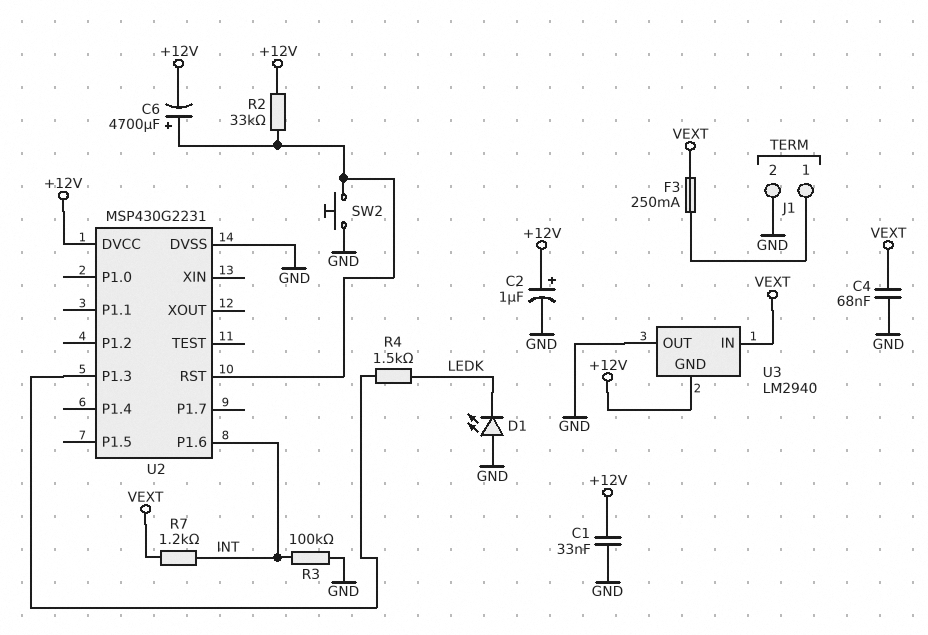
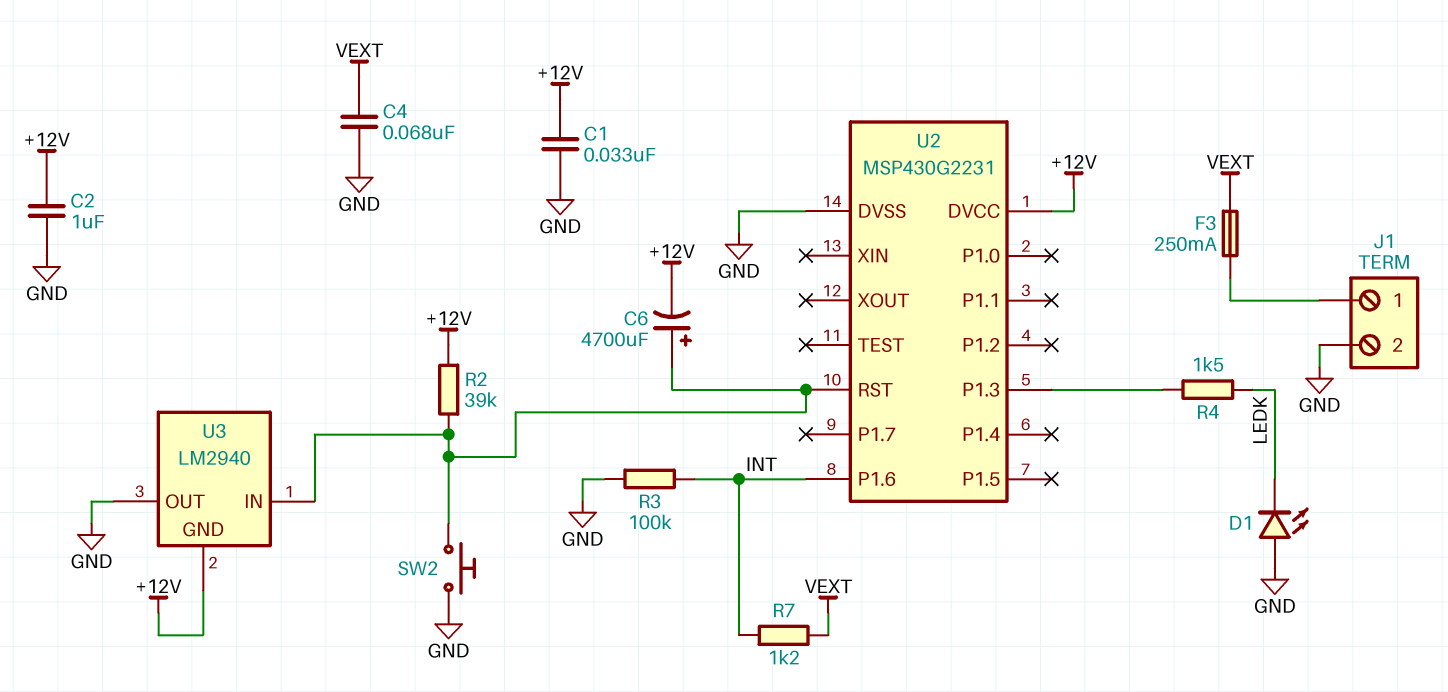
C2: 1uF (plus +12V, minus GND) -> 1uF (+12V, GND)
R2: 33k (+12V, U2/RST) -> 39k (+12V, U2/RST)
U3 pin IN: VEXT -> U2/RST

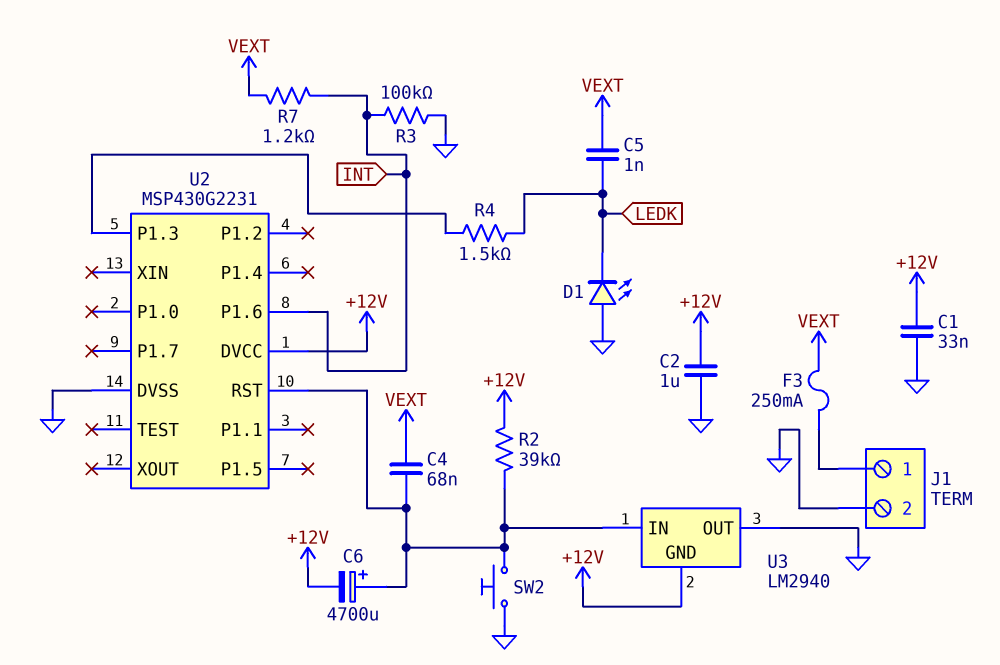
C4: 68nF (GND, VEXT) -> 68nF (U2/RST, VEXT)
C5: none -> 1nF (LEDK, VEXT)

